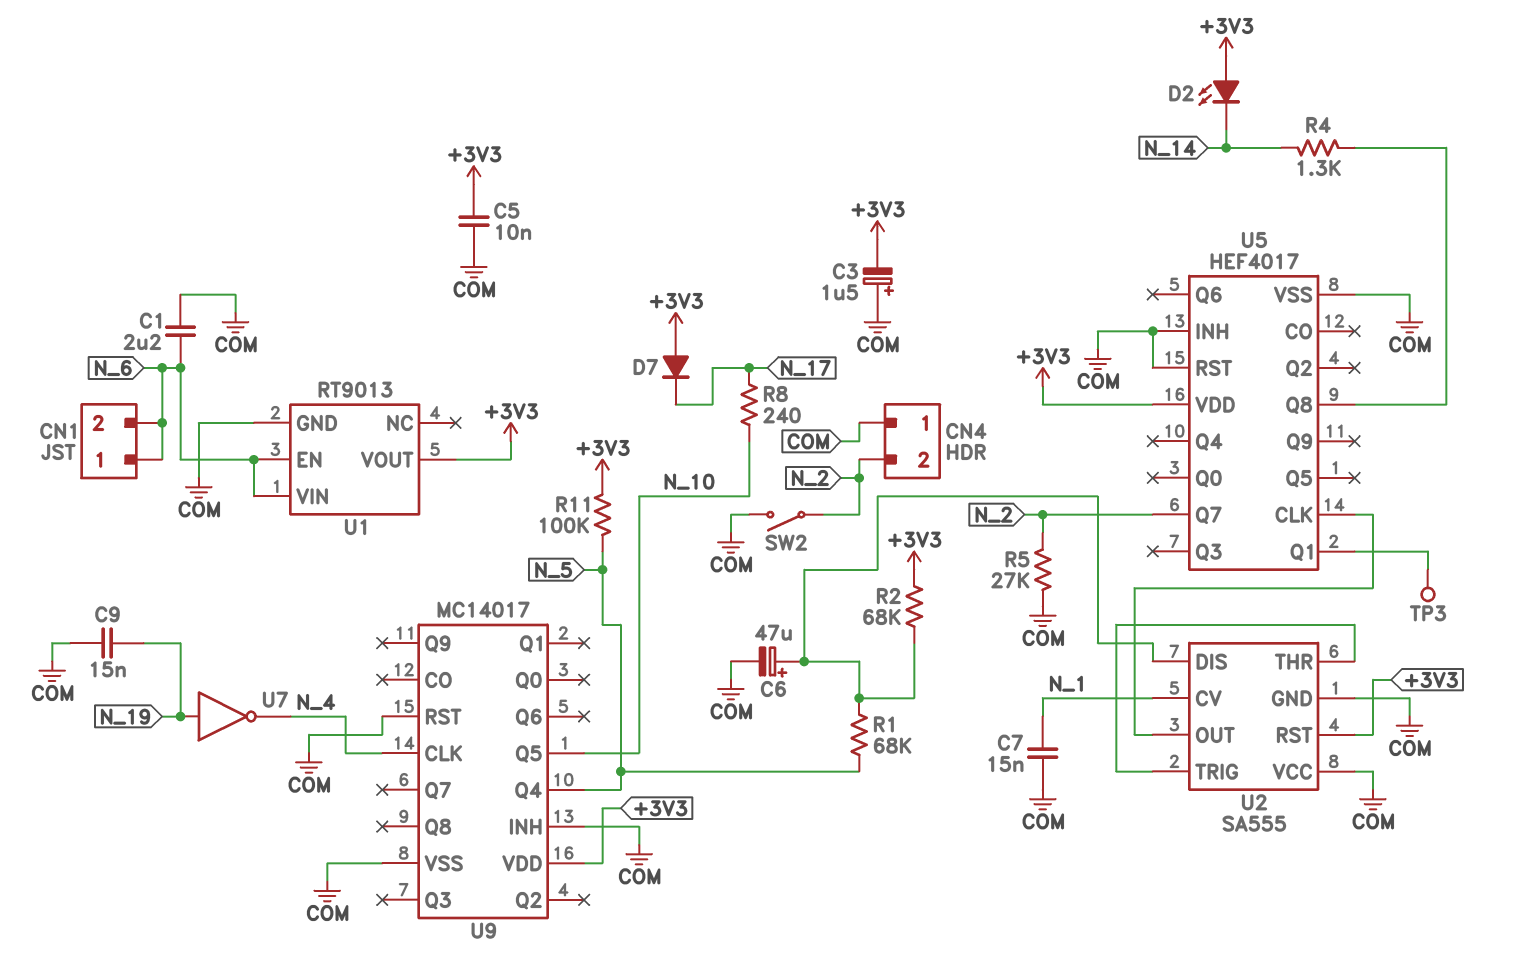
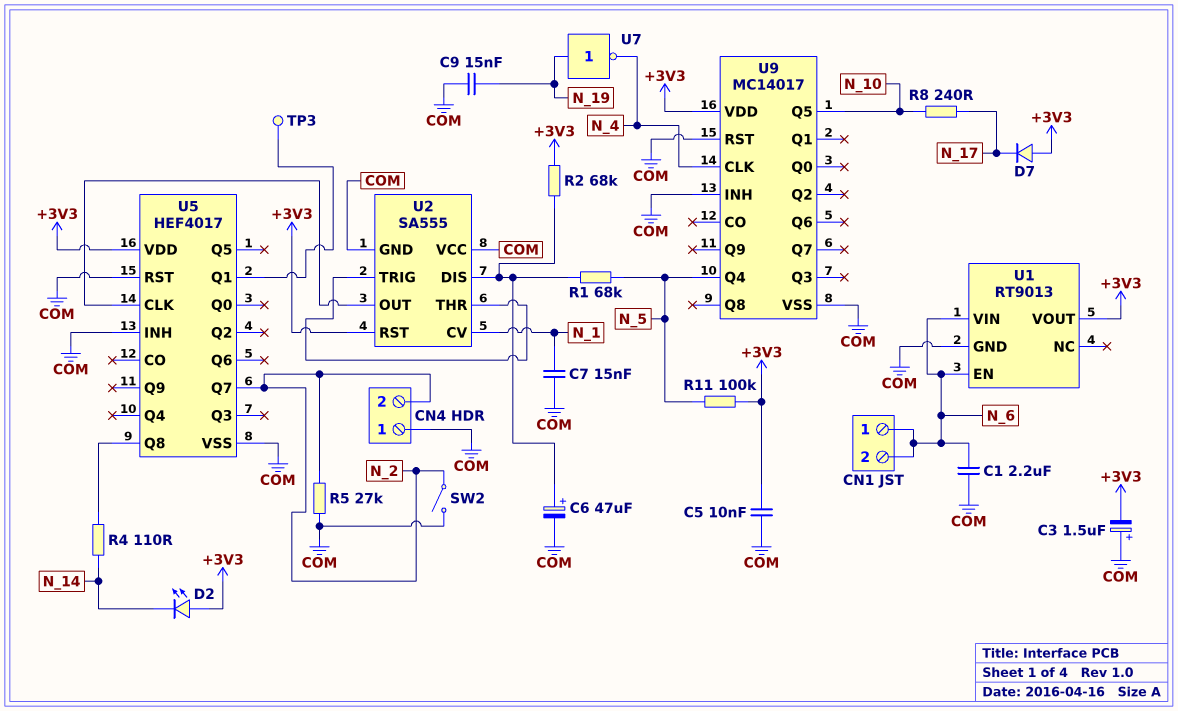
R4: 1.3k (N_14, U5/Q8) -> 110 (N_14, U5/Q8)

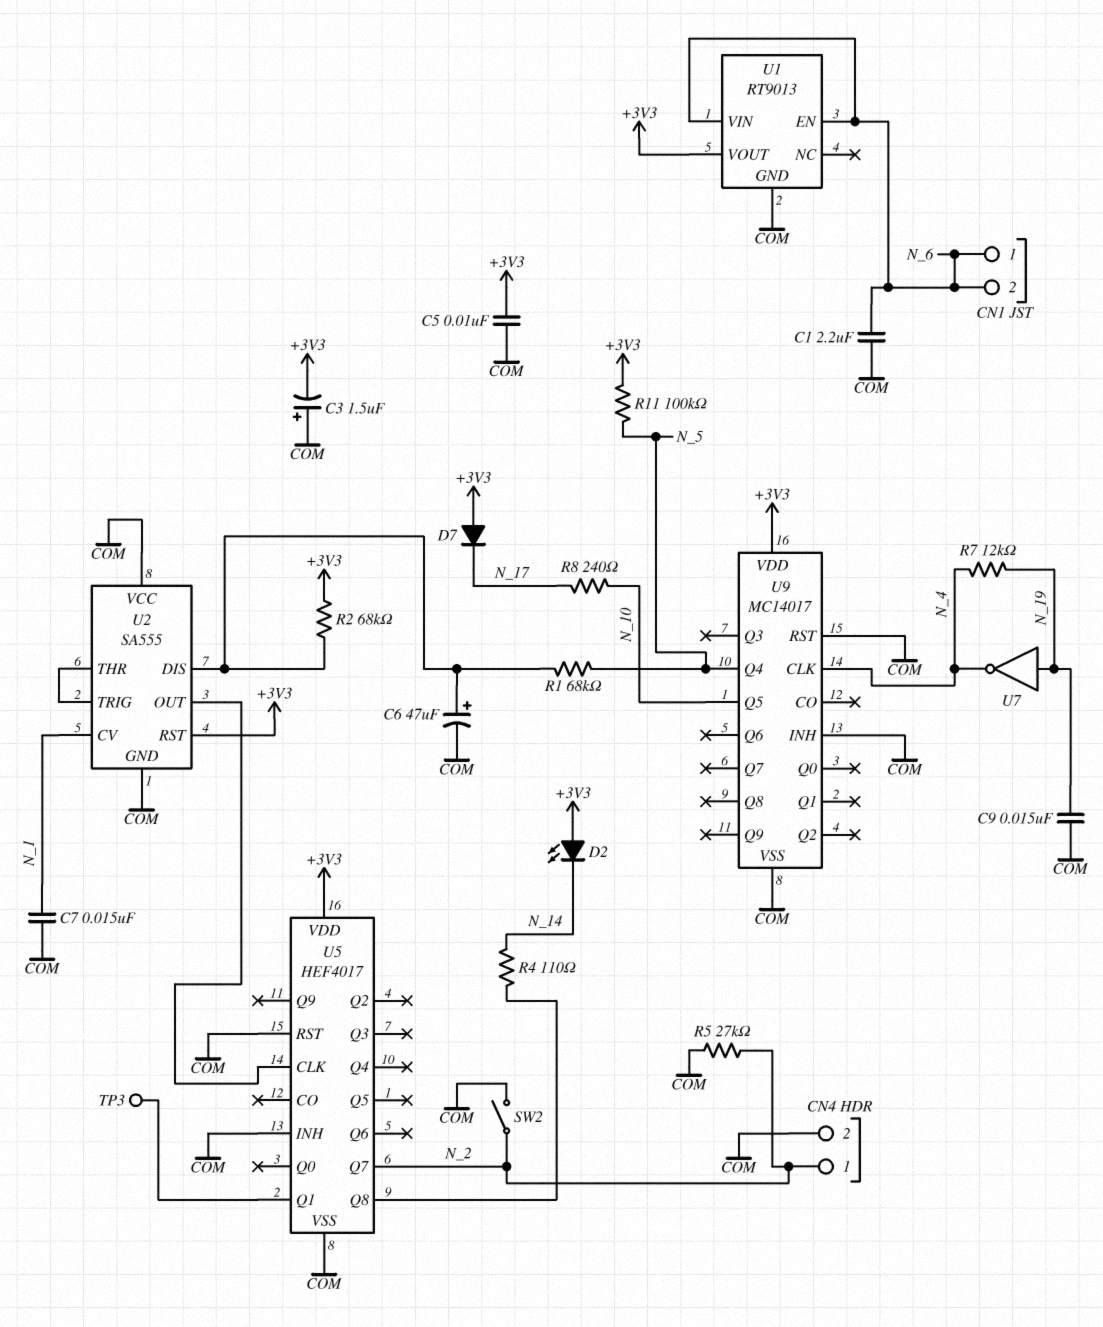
CN4 pin 1: COM -> N_2
CN4 pin 2: N_2 -> COM
R7: none -> 12k (N_4, N_19)

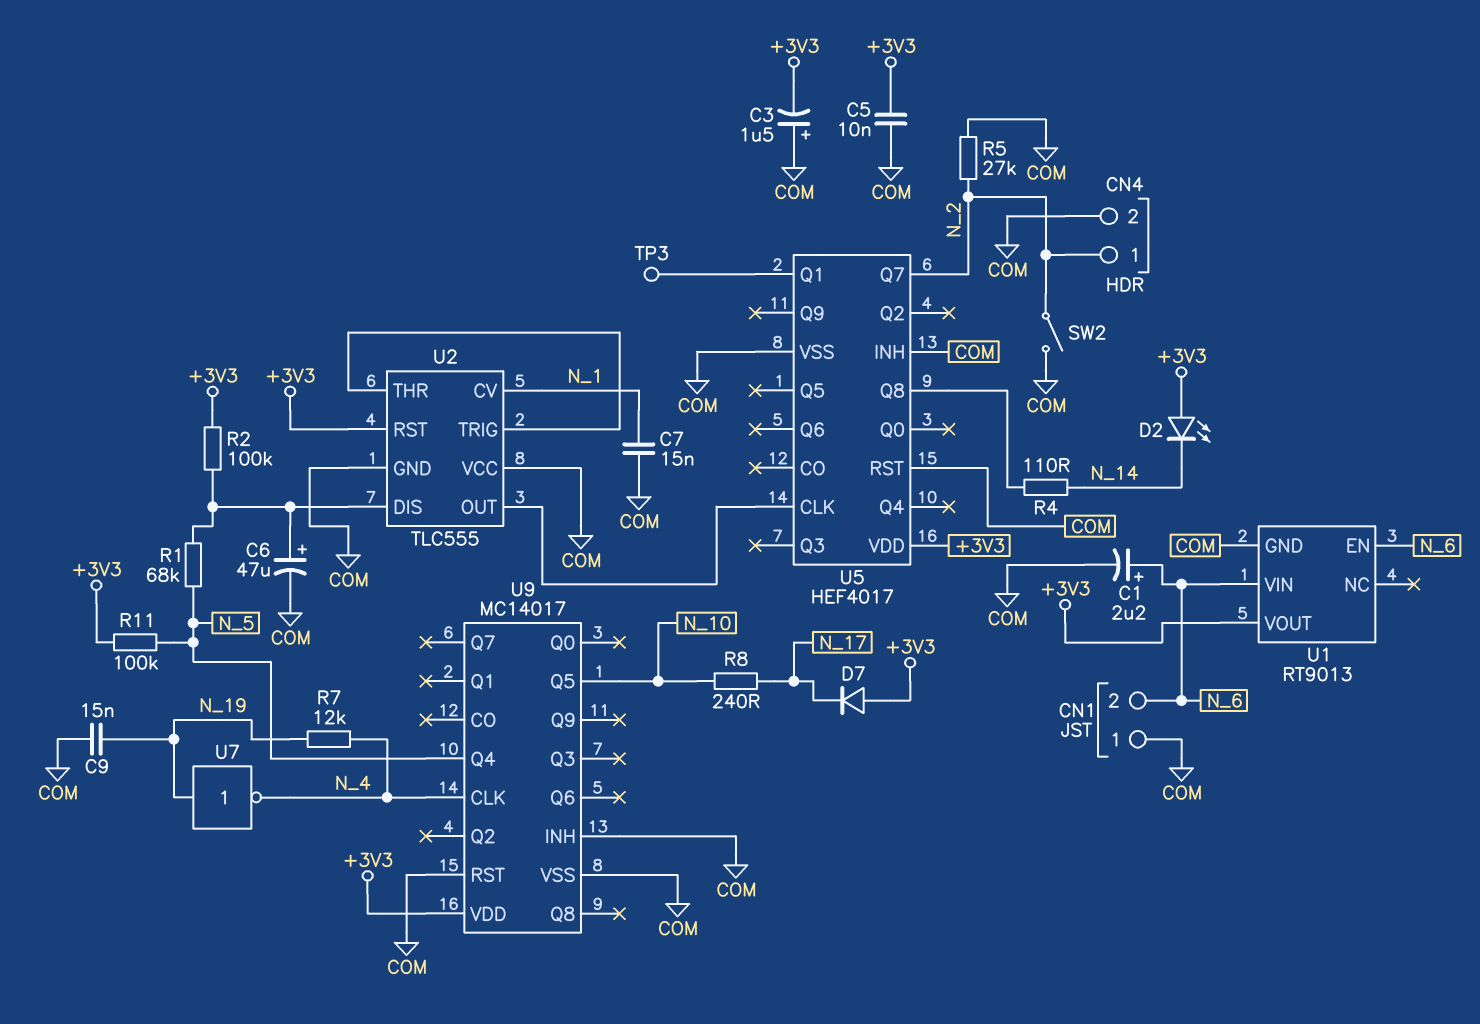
C1: 2.2uF (COM, N_6) -> 2.2uF (plus N_6, minus COM)
CN1 pin 1: N_6 -> COM
R2: 68k (+3V3, U2/DIS) -> 100k (+3V3, U2/DIS)
U2: SA555 -> TLC555

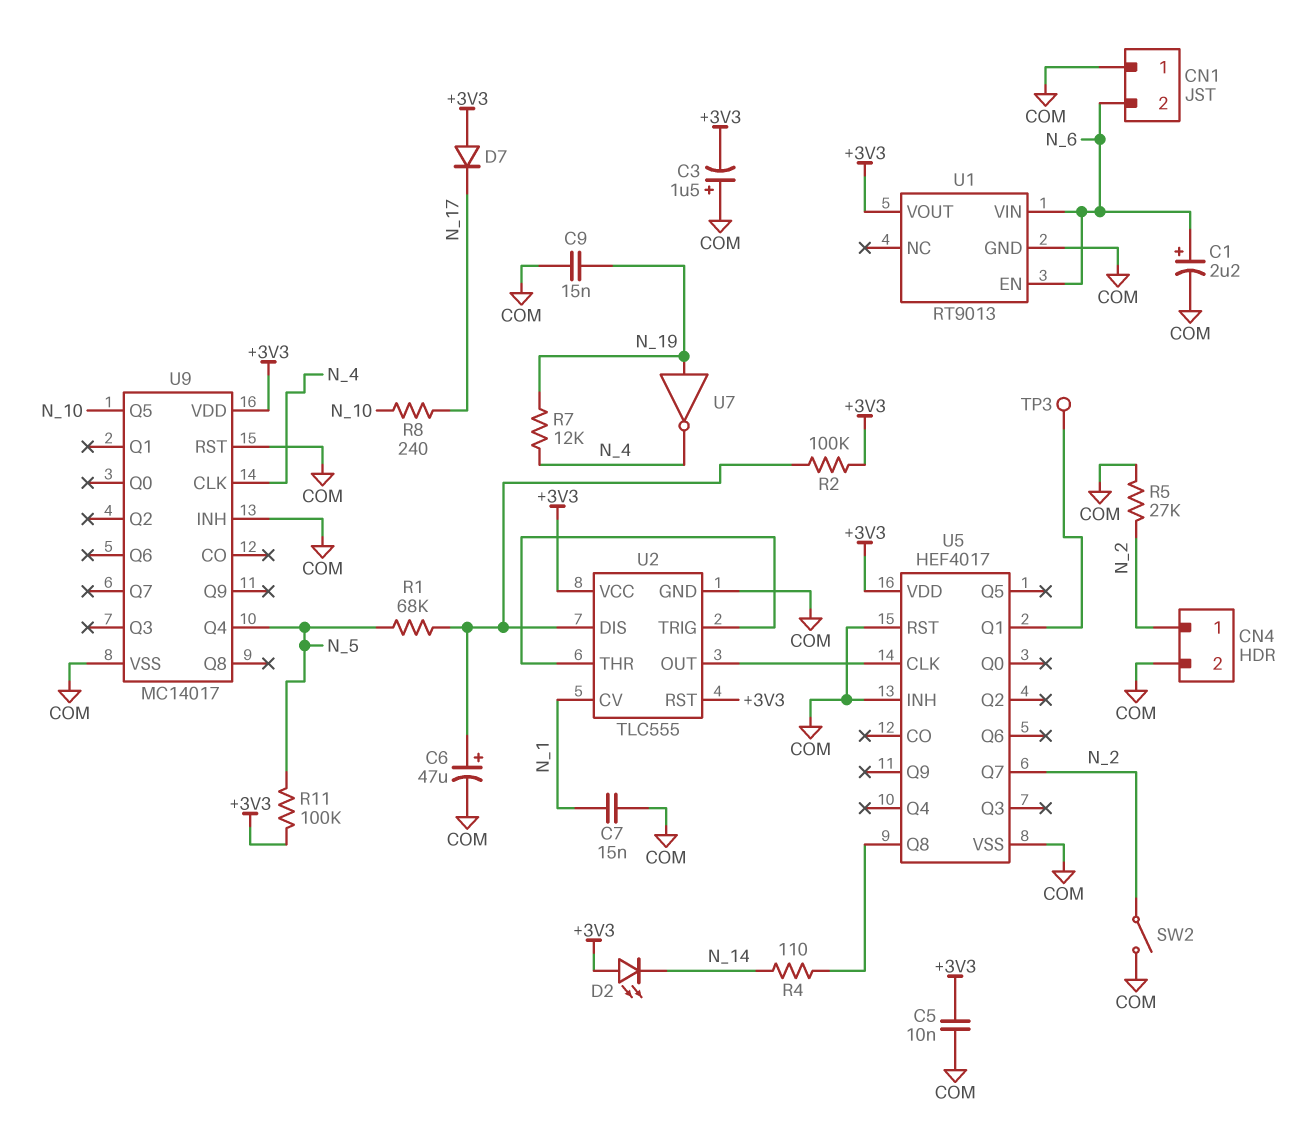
U2 pin VCC: COM -> +3V3

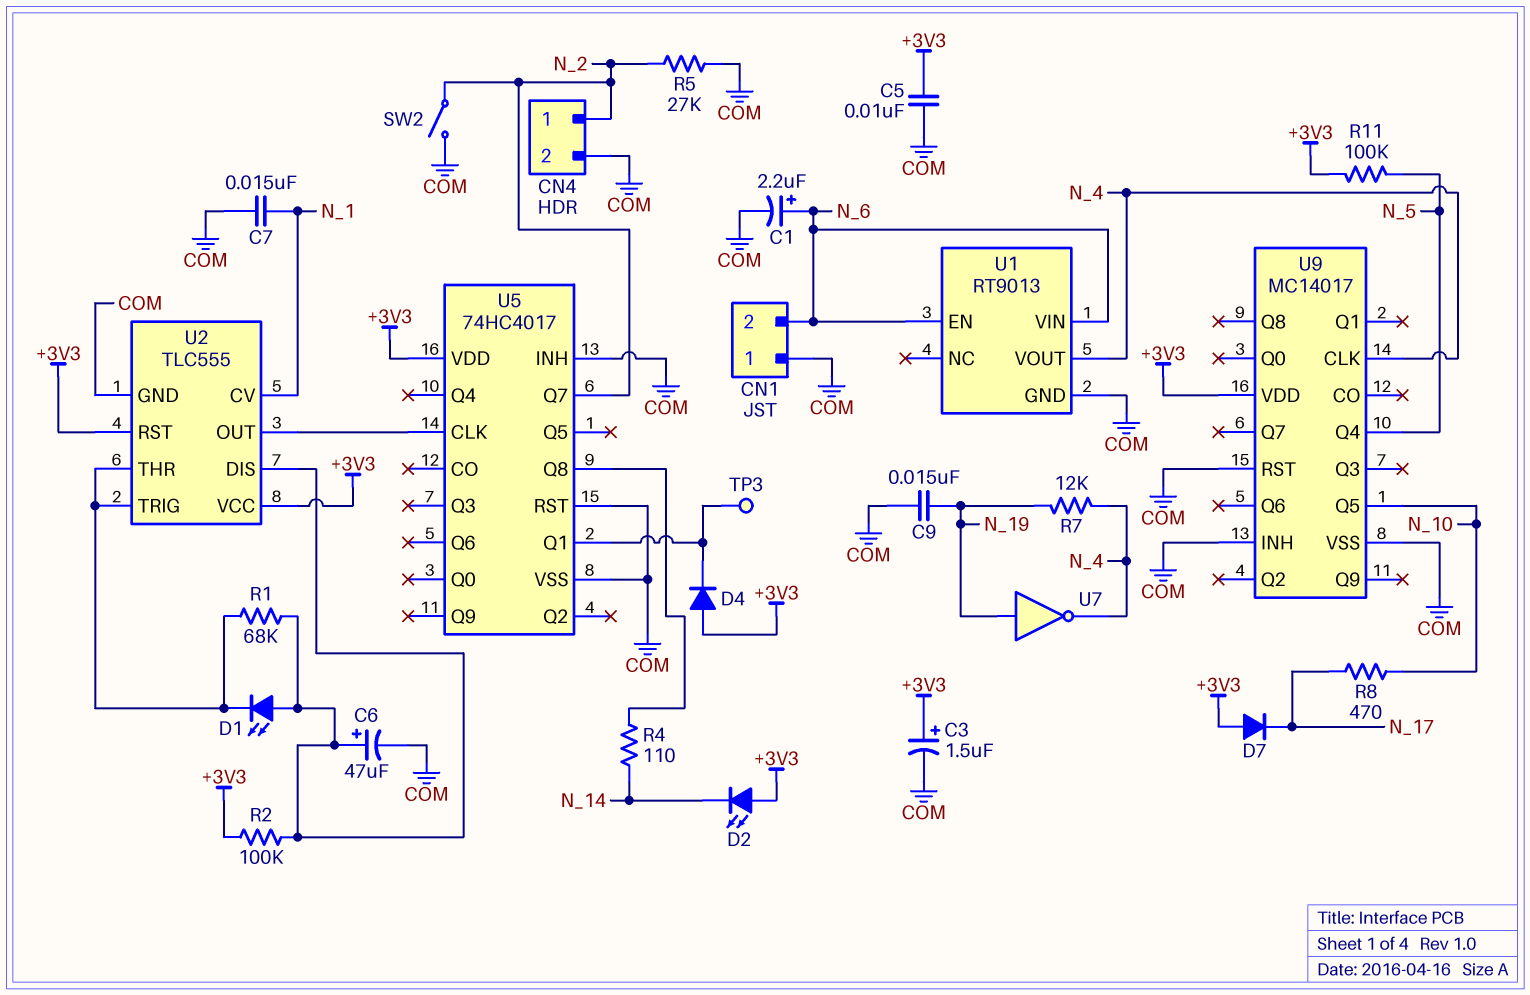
C3: 1.5uF (plus COM, minus +3V3) -> 1.5uF (plus +3V3, minus COM)
D1: none -> LED (A U2/DIS, K U2/THR)
D4: none -> diode (A +3V3, K U5/Q1)
R1: 68k (N_5, U2/DIS) -> 68k (U2/DIS, U2/THR)
R8: 240 (N_10, N_17) -> 470 (N_10, N_17)
U1 pin VOUT: +3V3 -> N_4
U5: HEF4017 -> 74HC4017

